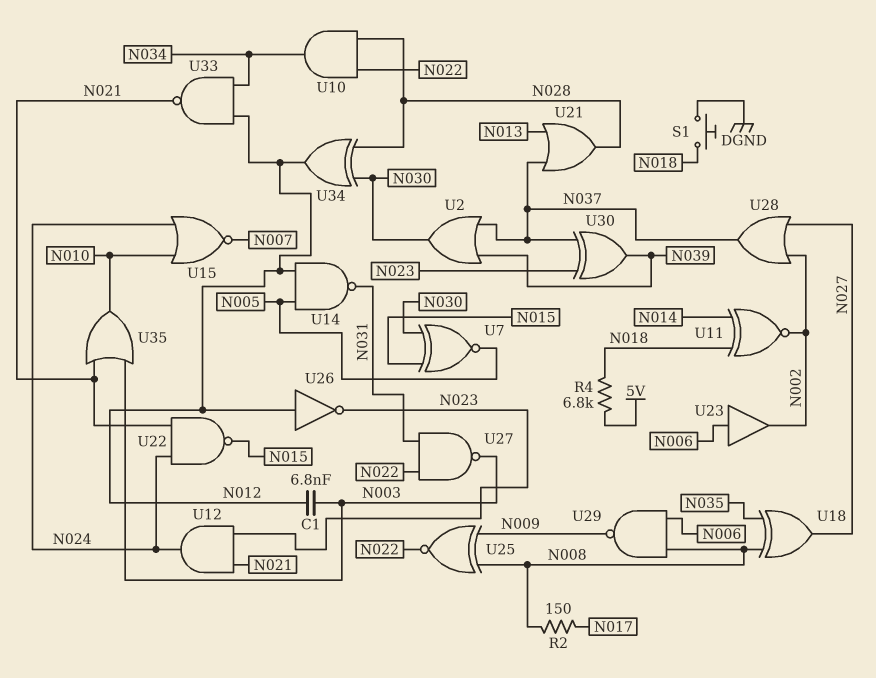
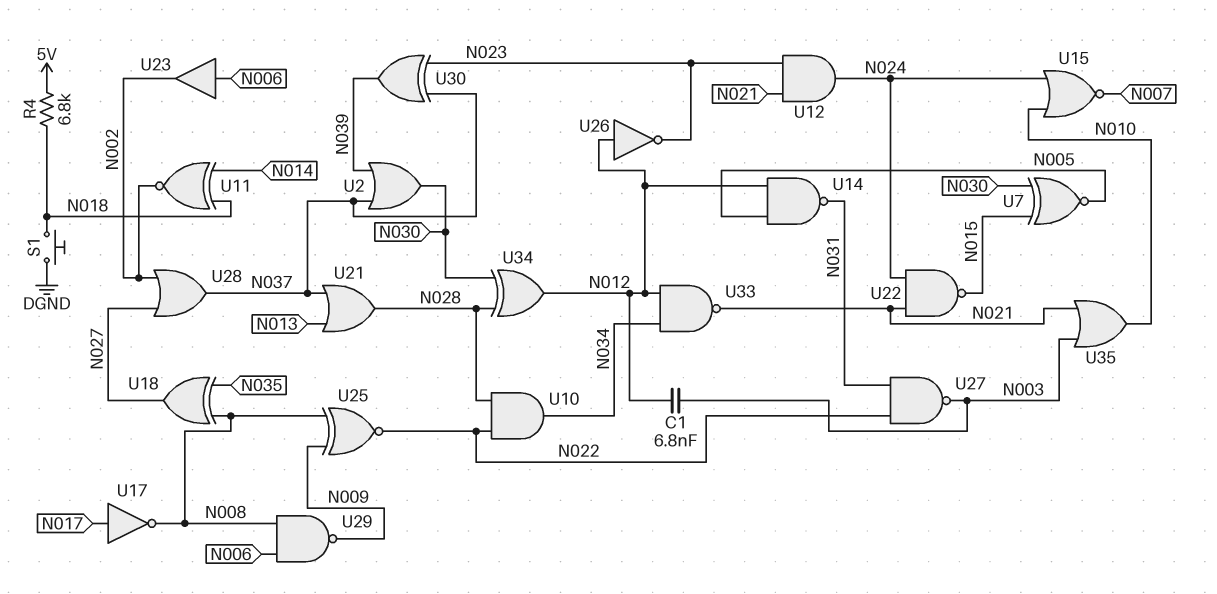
R2: 150 (N008, N017) -> none
U17: none -> NOT (in N017, out N008)

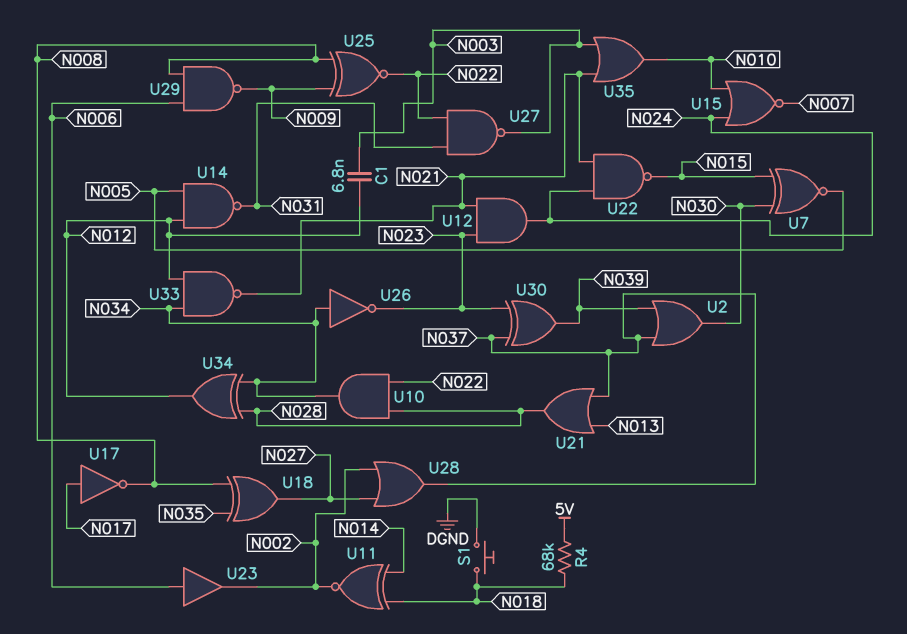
R4: 6.8k (5V, N018) -> 68k (5V, N018)
U26: NOT (in N012, out N023) -> NOT (in N034, out N023)
U34: XOR (in N028, in N030, out N012) -> XOR (in N028, in N034, out N012)

